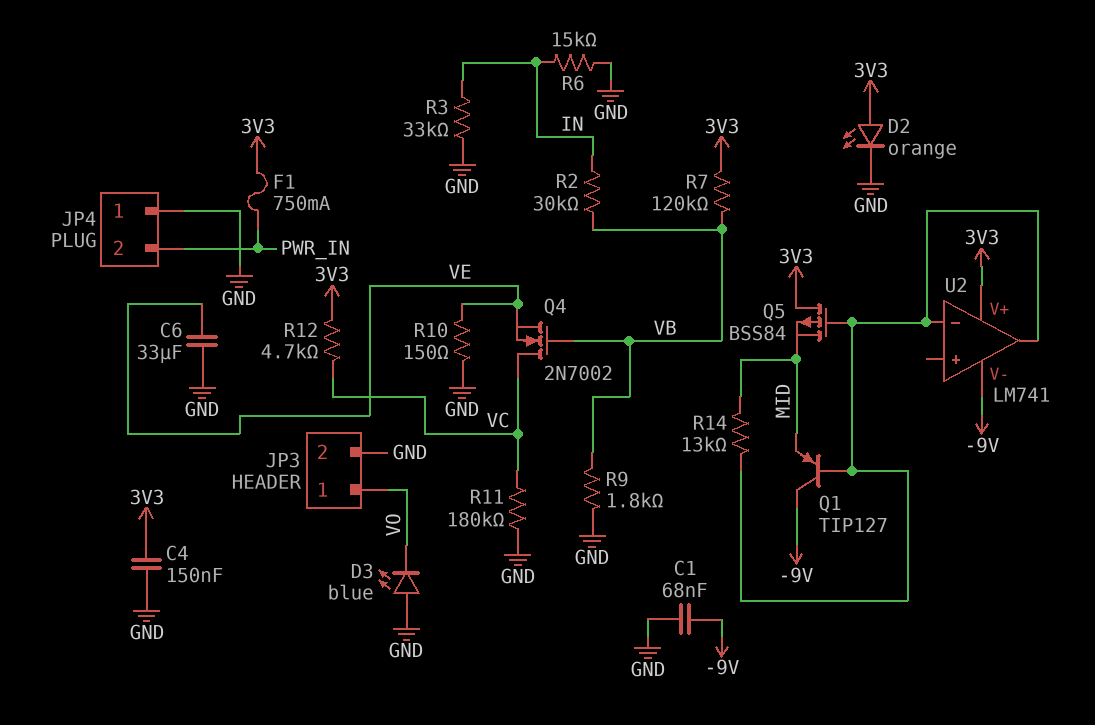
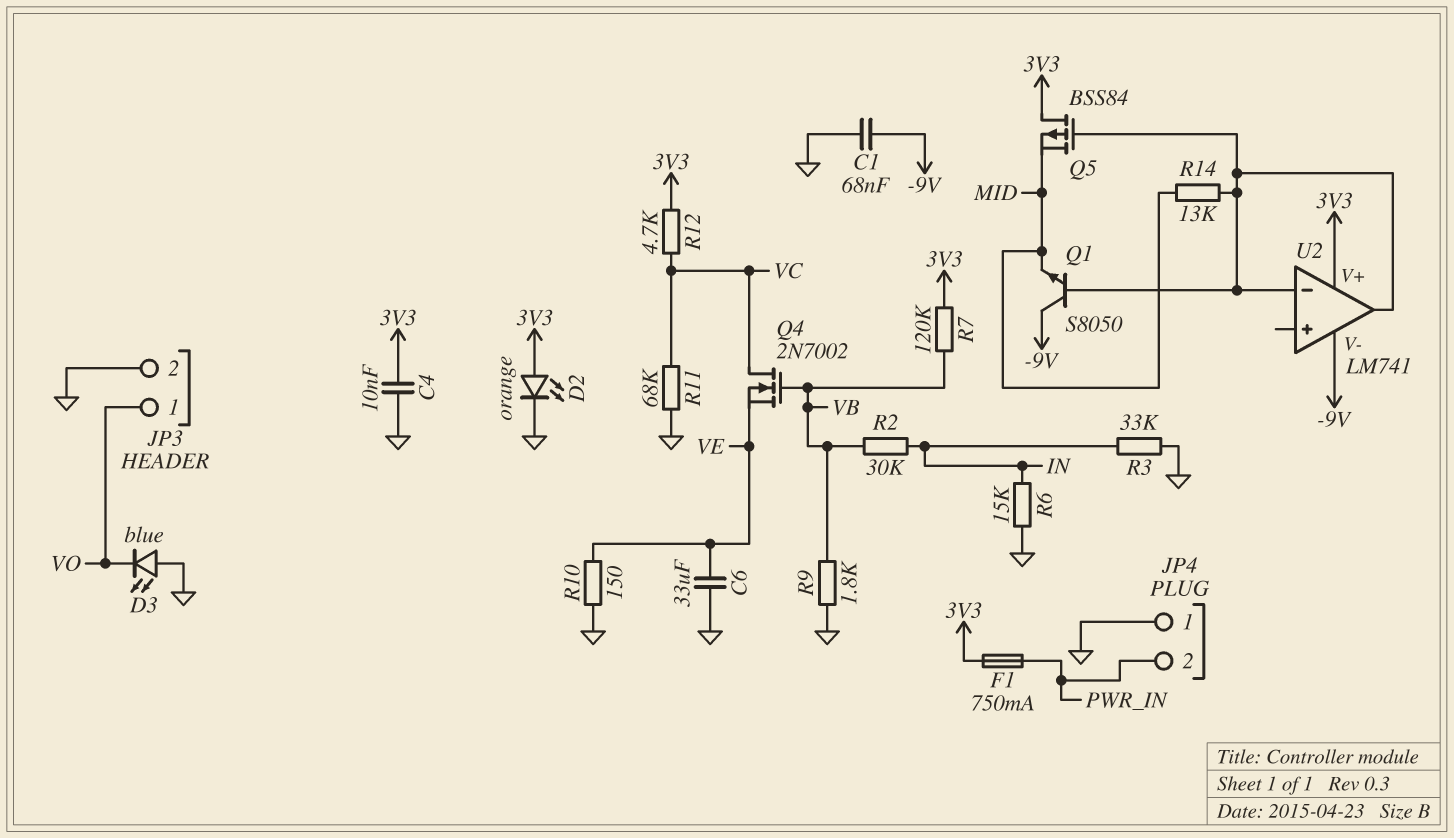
C4: 150nF (3V3, GND) -> 10nF (3V3, GND)
Q1: PNP TIP127 (B U2/in-, C -9V, E MID) -> NPN S8050 (B U2/in-, C -9V, E MID)
R11: 180k (GND, VC) -> 68k (GND, VC)

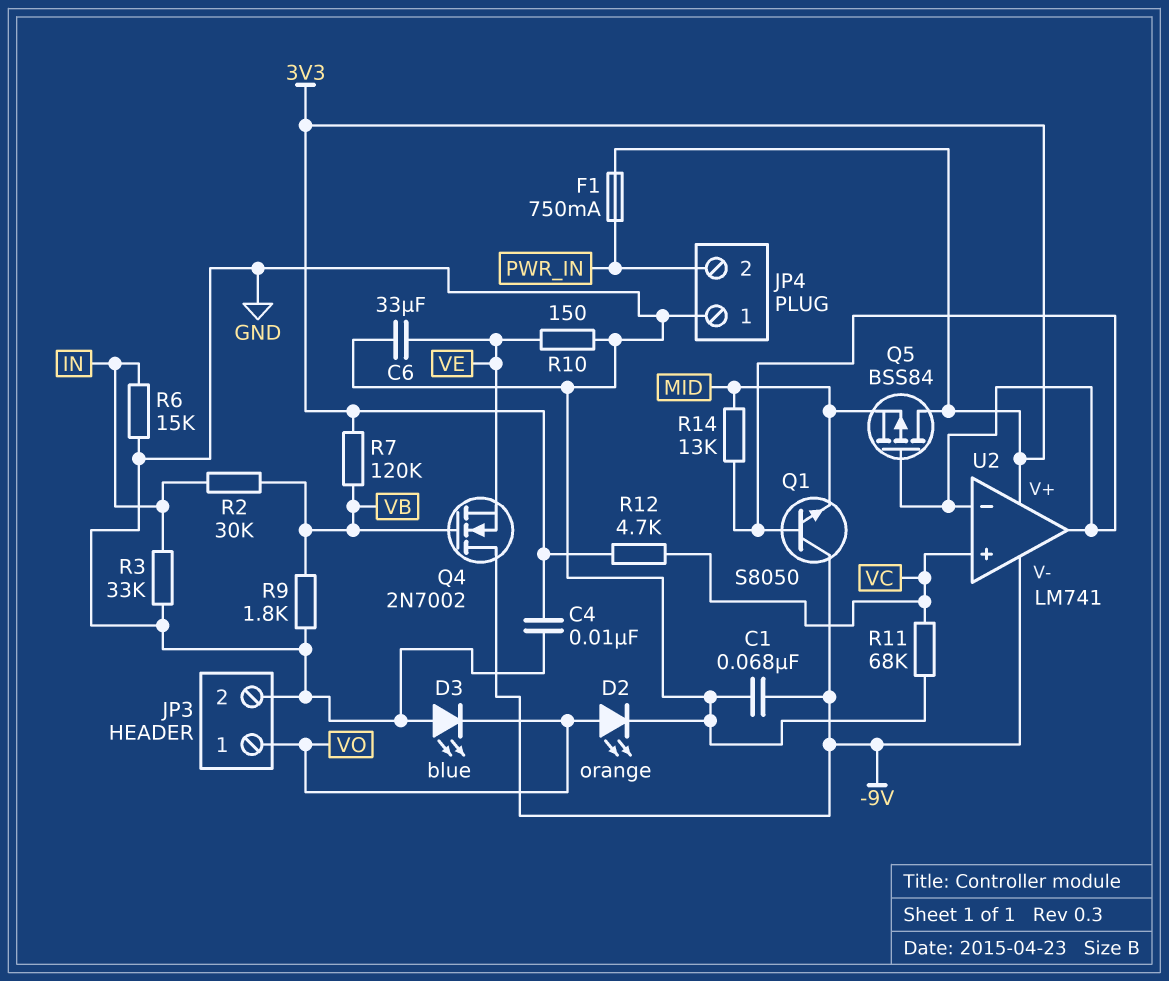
D2: LED orange (A 3V3, K GND) -> LED orange (A VO, K GND)
Q4: NMOS 2N7002 (G VB, D VC, S VE) -> NMOS 2N7002 (G VB, D -9V, S VE)
U2 pin in+: none -> VC

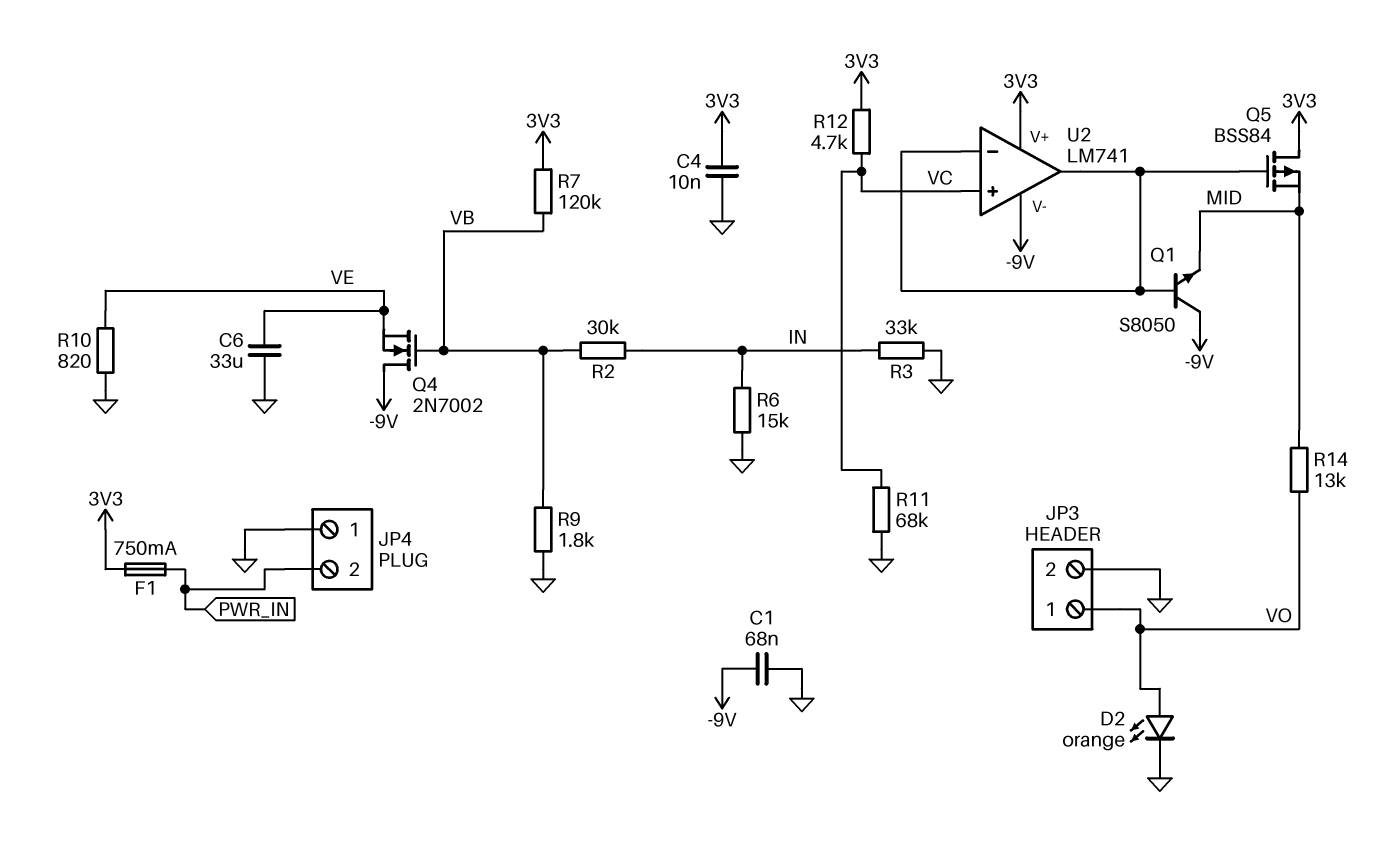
D3: LED blue (A GND, K VO) -> none
R10: 150 (GND, VE) -> 820 (GND, VE)
R14: 13k (MID, U2/in-) -> 13k (MID, VO)

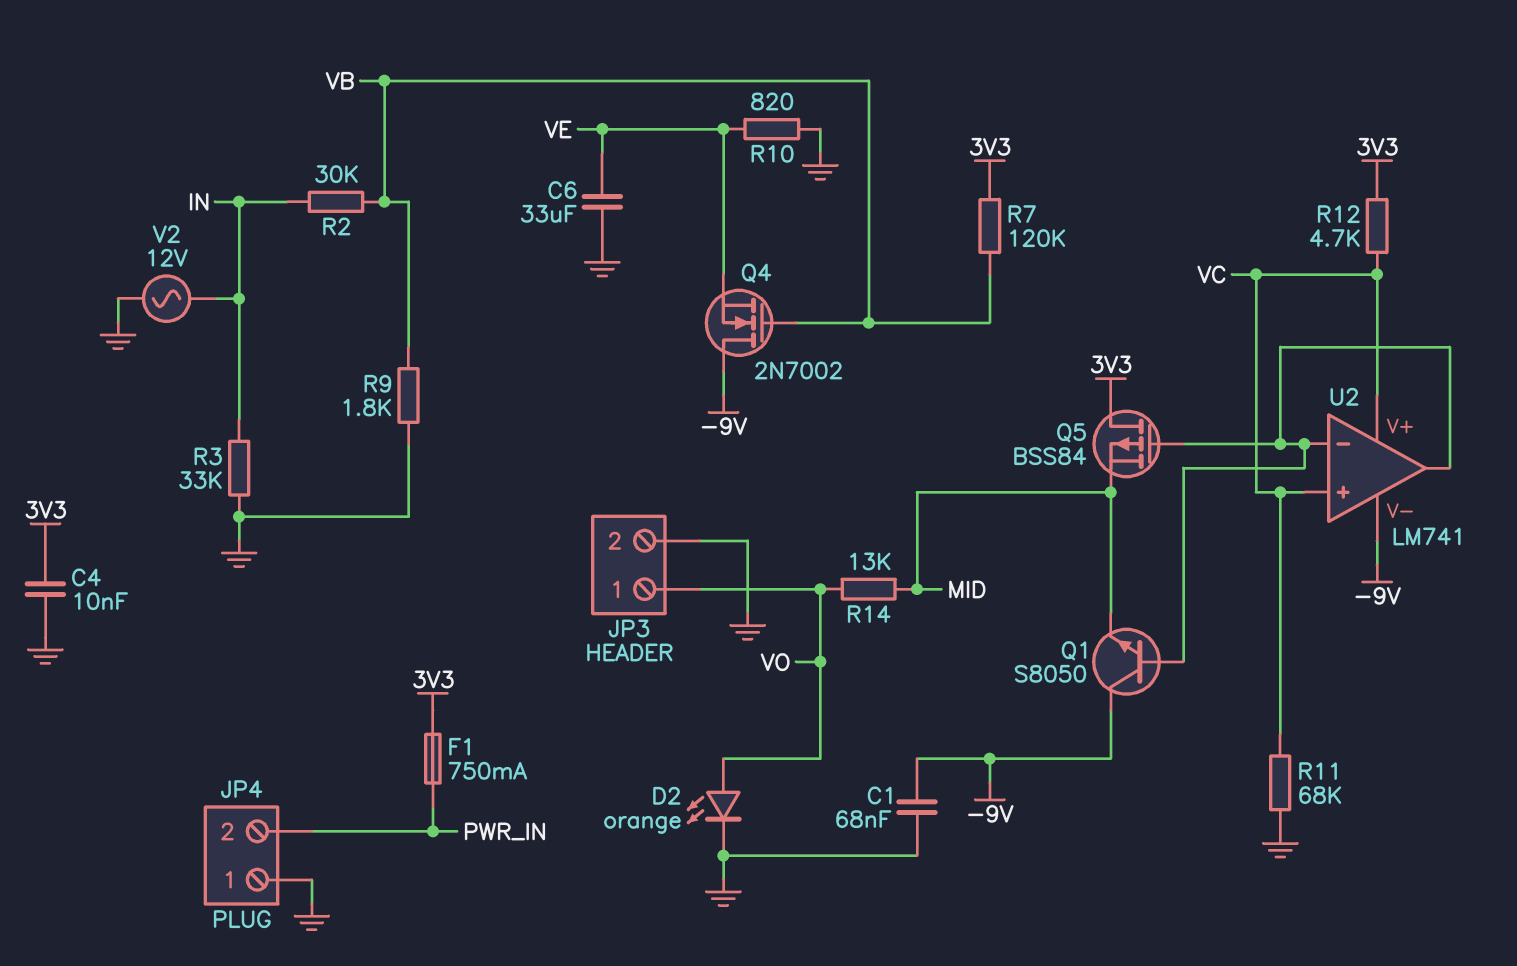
R6: 15k (GND, IN) -> none
U2 pin V+: 3V3 -> VC
V2: none -> AC 12V (GND, IN)

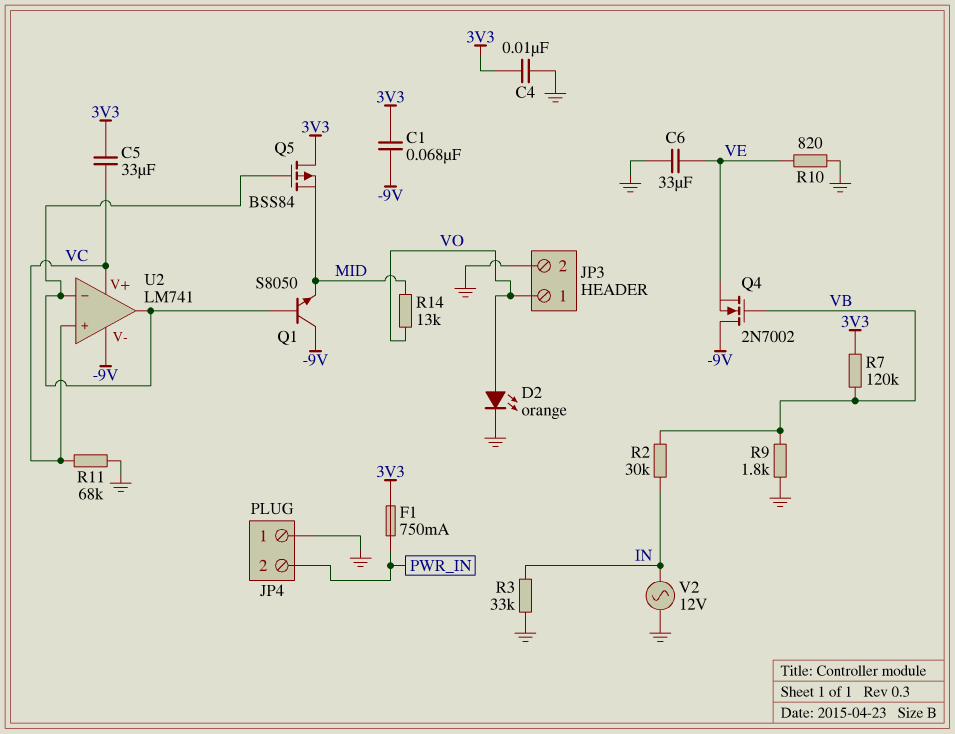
C1: 68nF (-9V, GND) -> 68nF (-9V, 3V3)
C5: none -> 33uF (3V3, VC)
R12: 4.7k (3V3, VC) -> none

